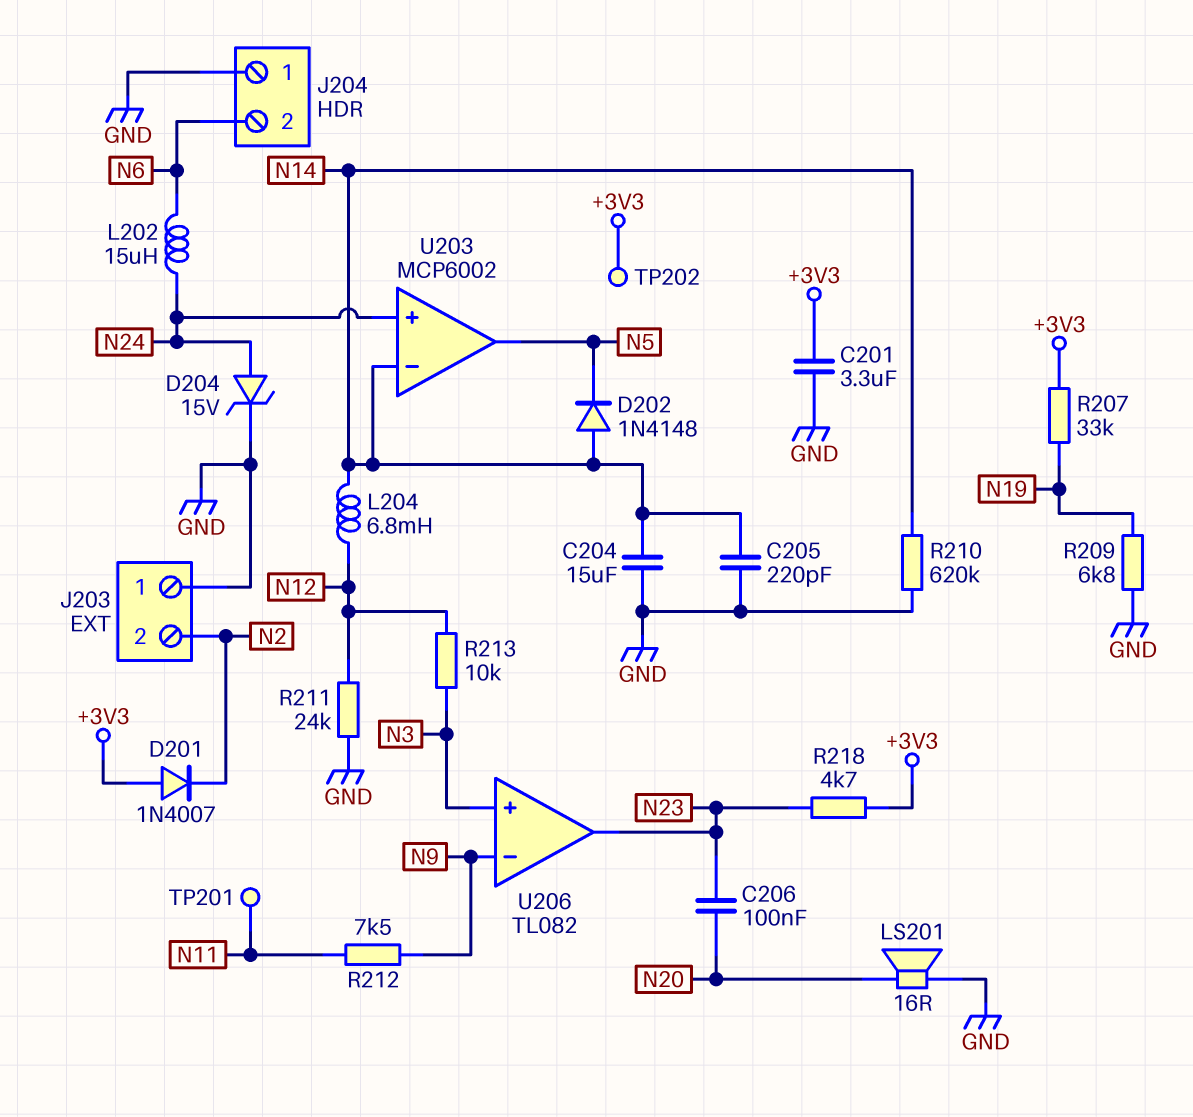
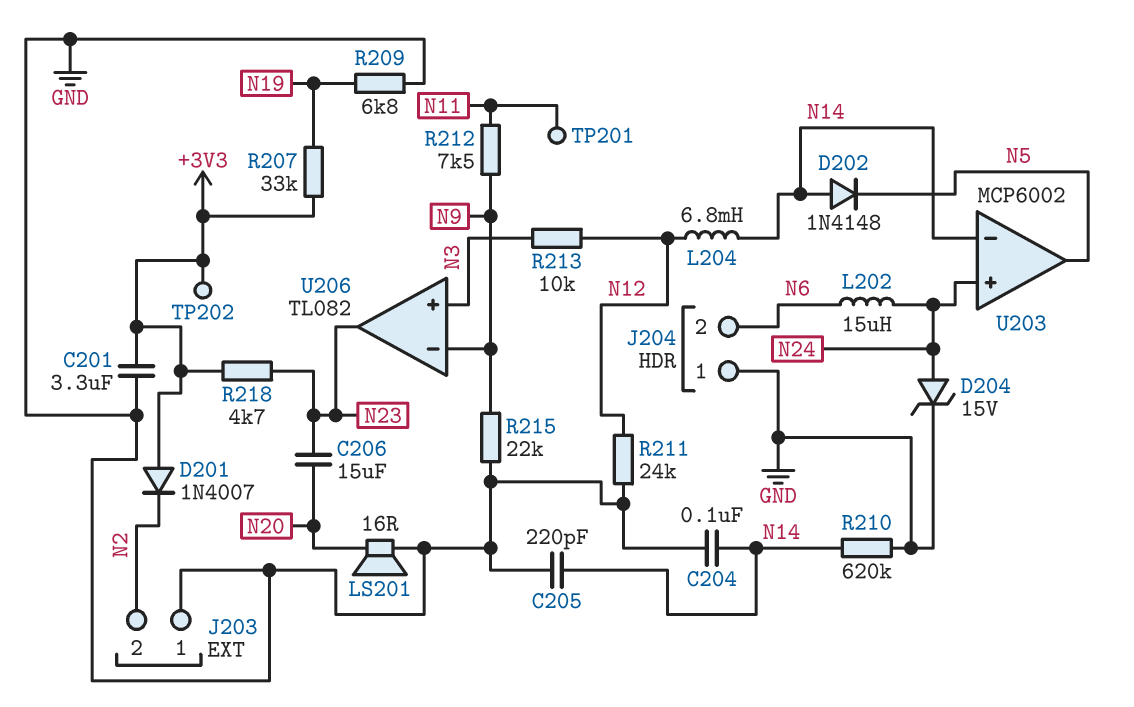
C204: 15uF (GND, N14) -> 100nF (GND, N14)
C206: 100nF (N20, N23) -> 15uF (N20, N23)
R215: none -> 22k (GND, N9)

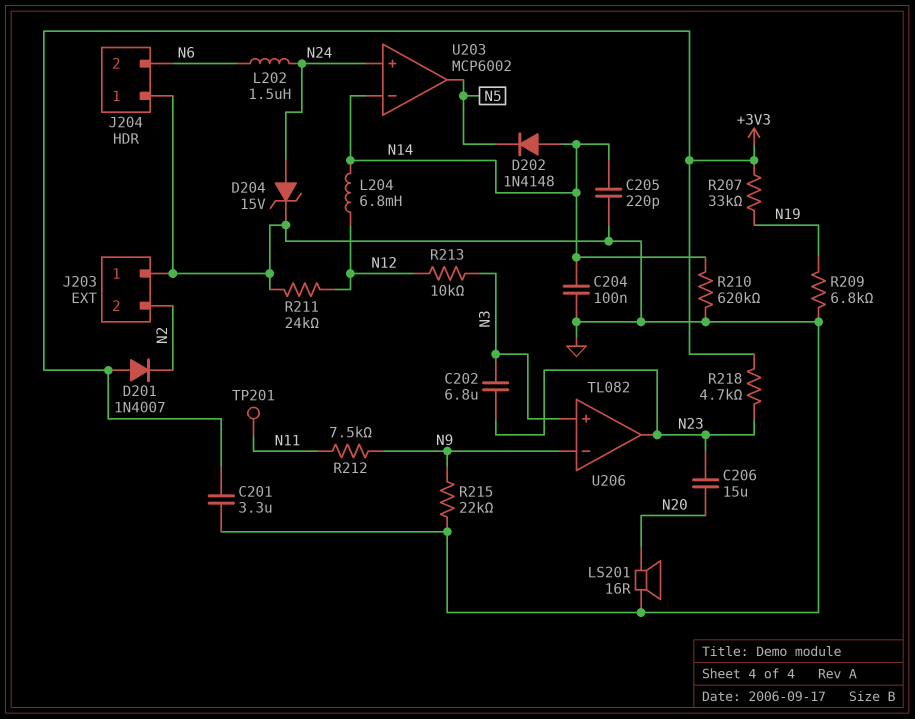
C202: none -> 6.8uF (N3, N23)
L202: 15uH (N6, N24) -> 1.5uH (N6, N24)
TP202: test point (+3V3) -> none

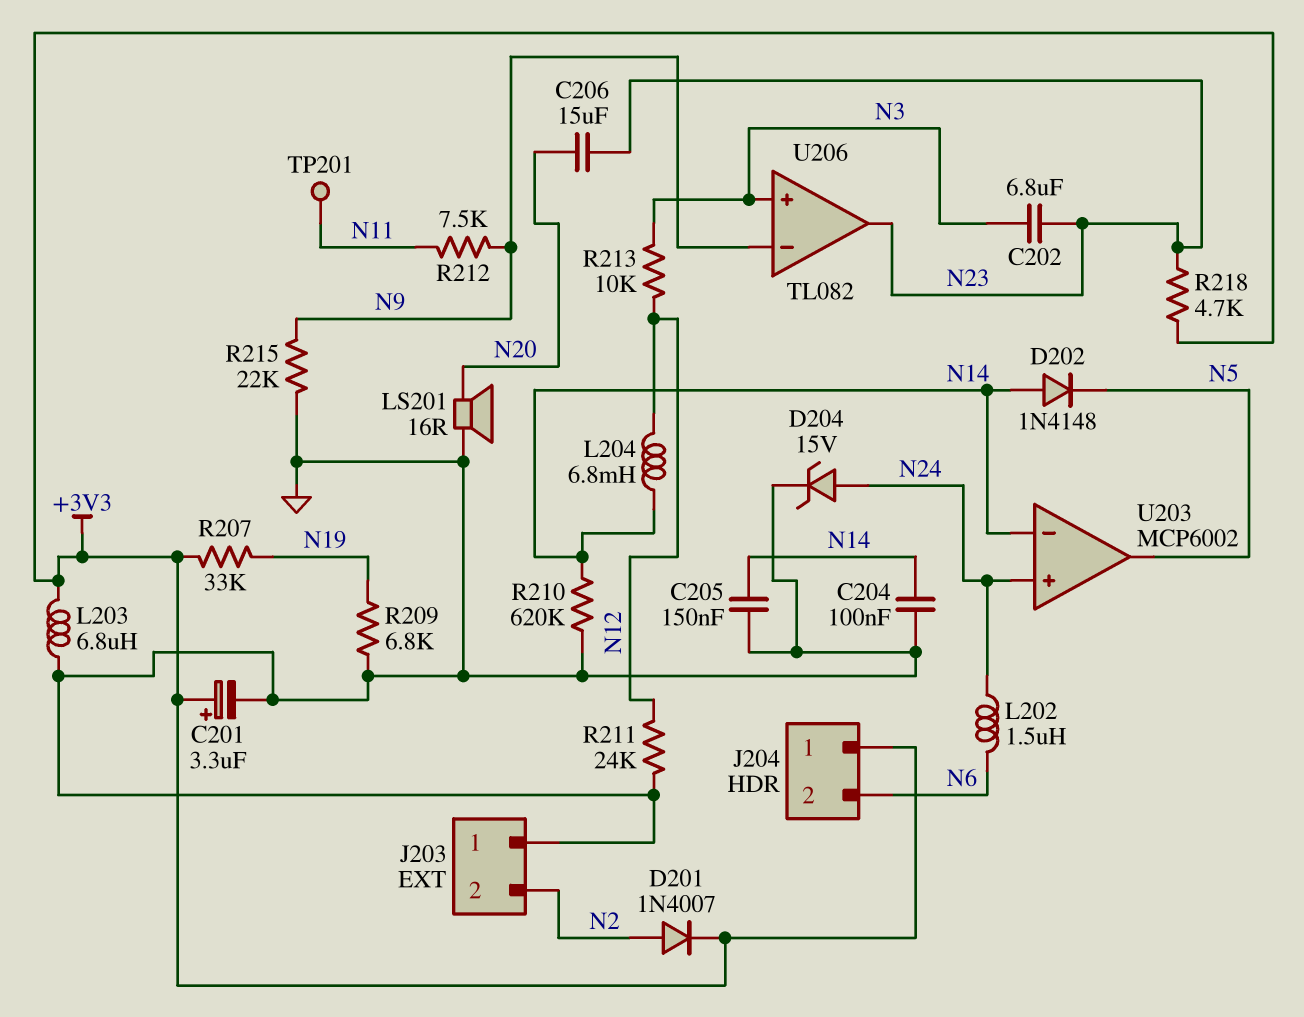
C201: 3.3uF (+3V3, GND) -> 3.3uF (plus +3V3, minus GND)
C205: 220pF (GND, N14) -> 150nF (GND, N14)
D201: diode 1N4007 (A +3V3, K N2) -> diode 1N4007 (A N2, K +3V3)
J204 pin 1: GND -> +3V3
L203: none -> 6.8uH (+3V3, GND)

